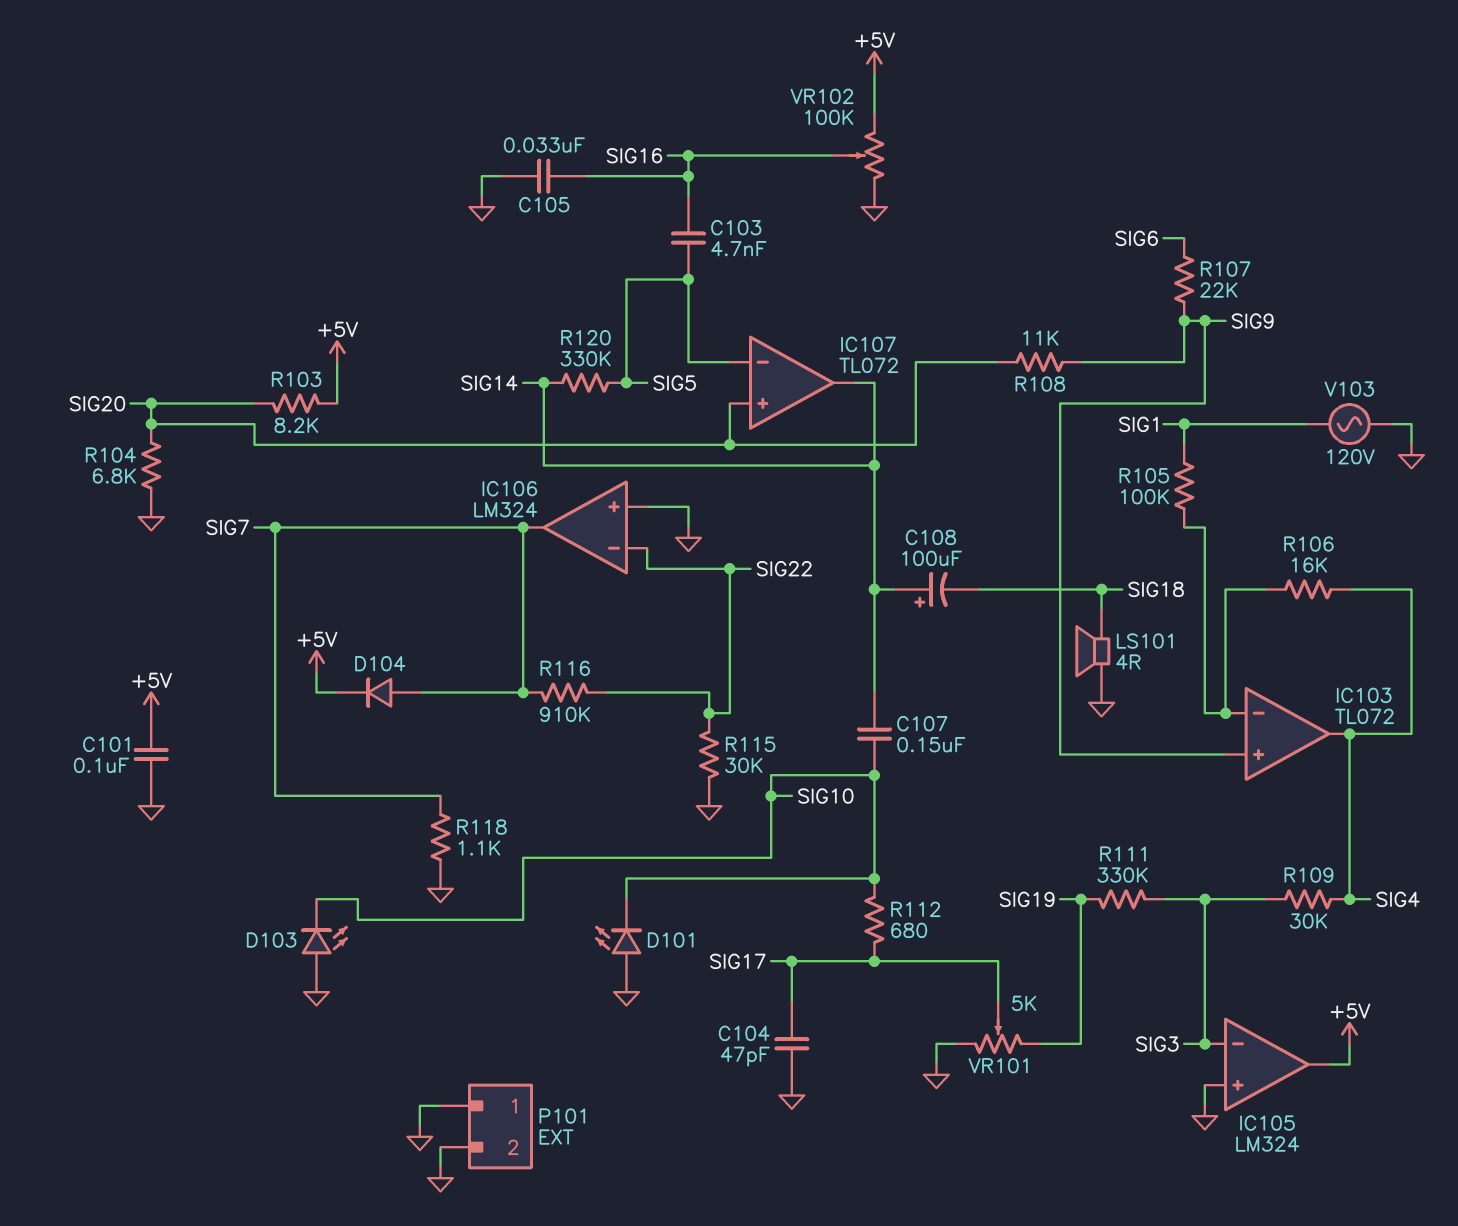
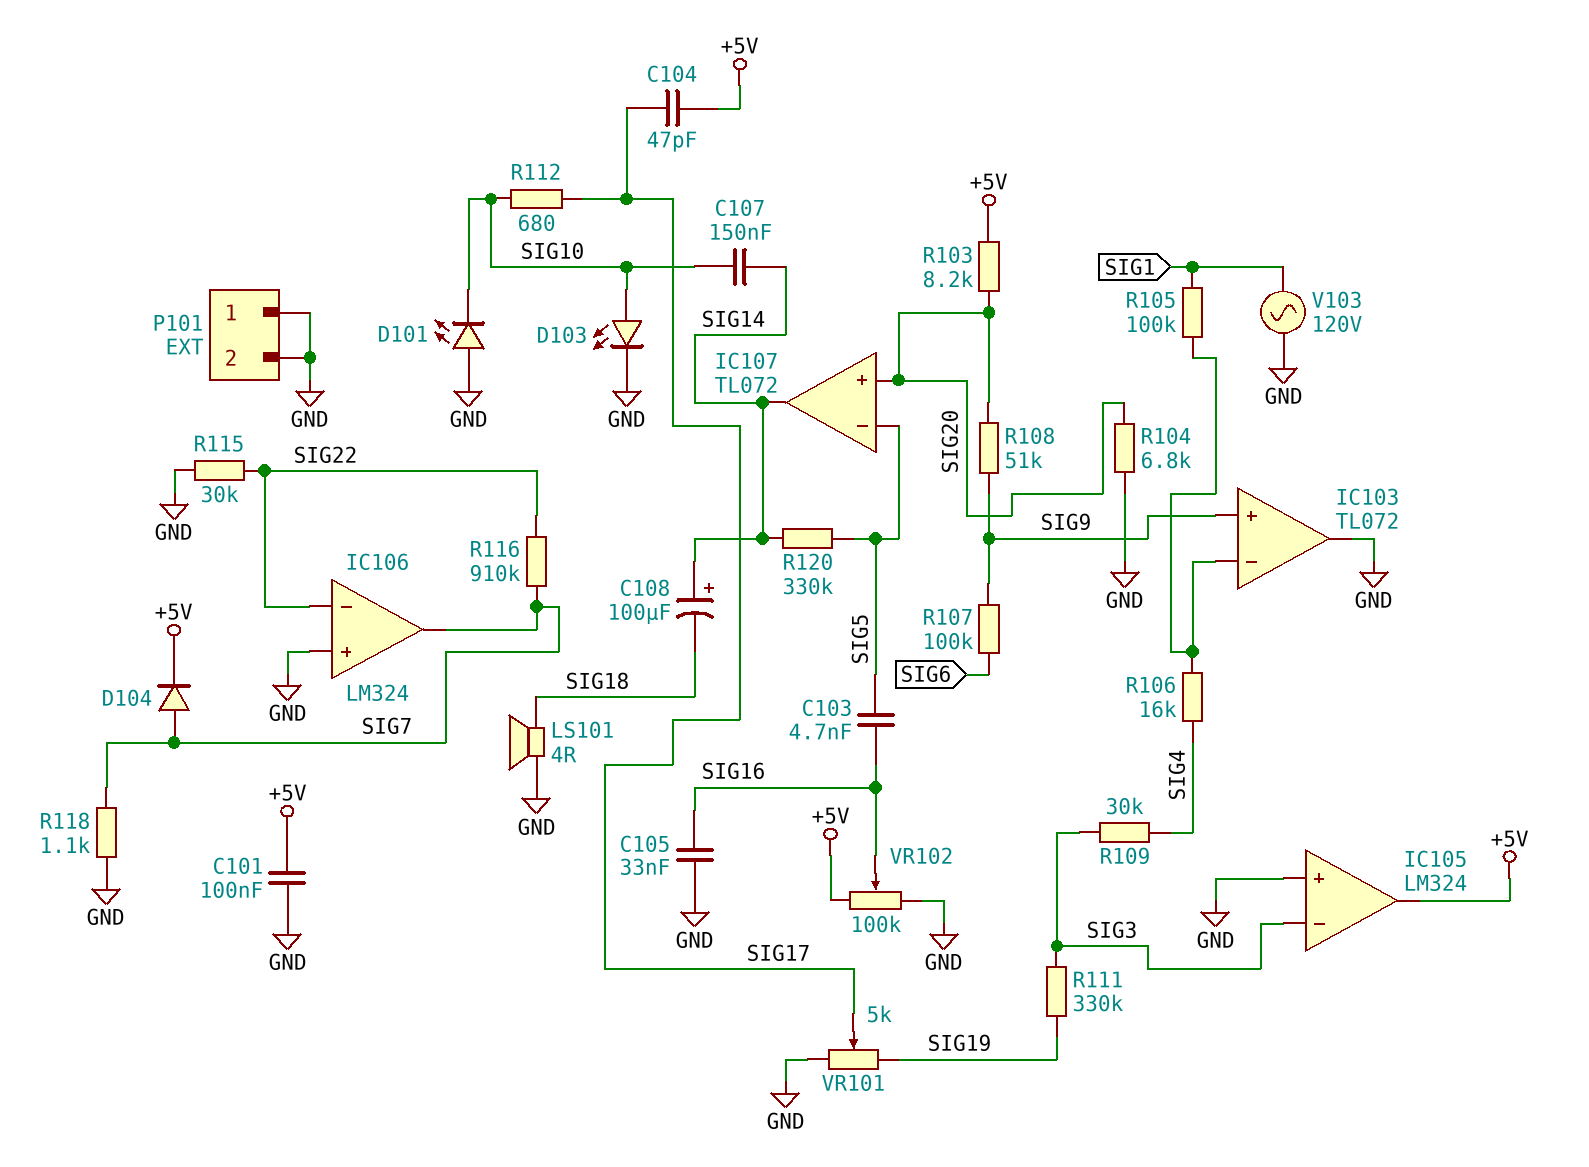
C104: 47pF (GND, SIG17) -> 47pF (+5V, SIG17)
D103: LED (A GND, K SIG10) -> LED (A SIG10, K GND)
IC103 pin out: SIG4 -> GND
R107: 22k (SIG6, SIG9) -> 100k (SIG6, SIG9)
R108: 11k (SIG9, SIG20) -> 51k (SIG9, SIG20)

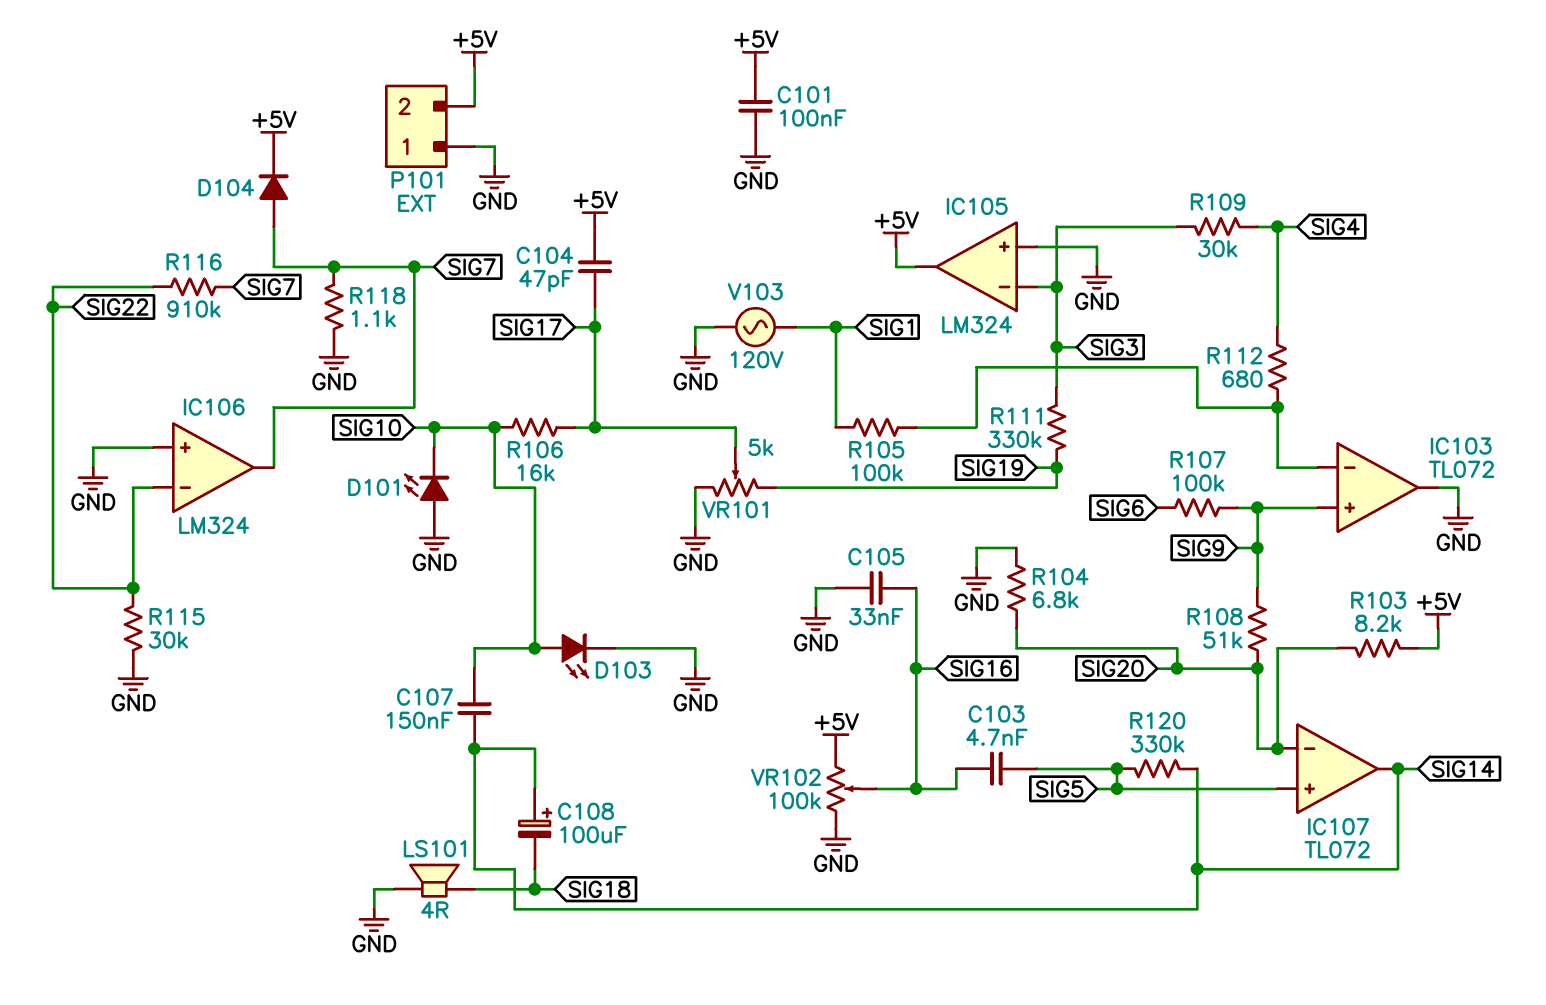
IC107 pin in+: SIG20 -> SIG5
IC107 pin in-: SIG5 -> SIG20
P101 pin 2: GND -> +5V
R106: 16k (IC103/in-, SIG4) -> 16k (SIG10, SIG17)
R112: 680 (SIG10, SIG17) -> 680 (IC103/in-, SIG4)

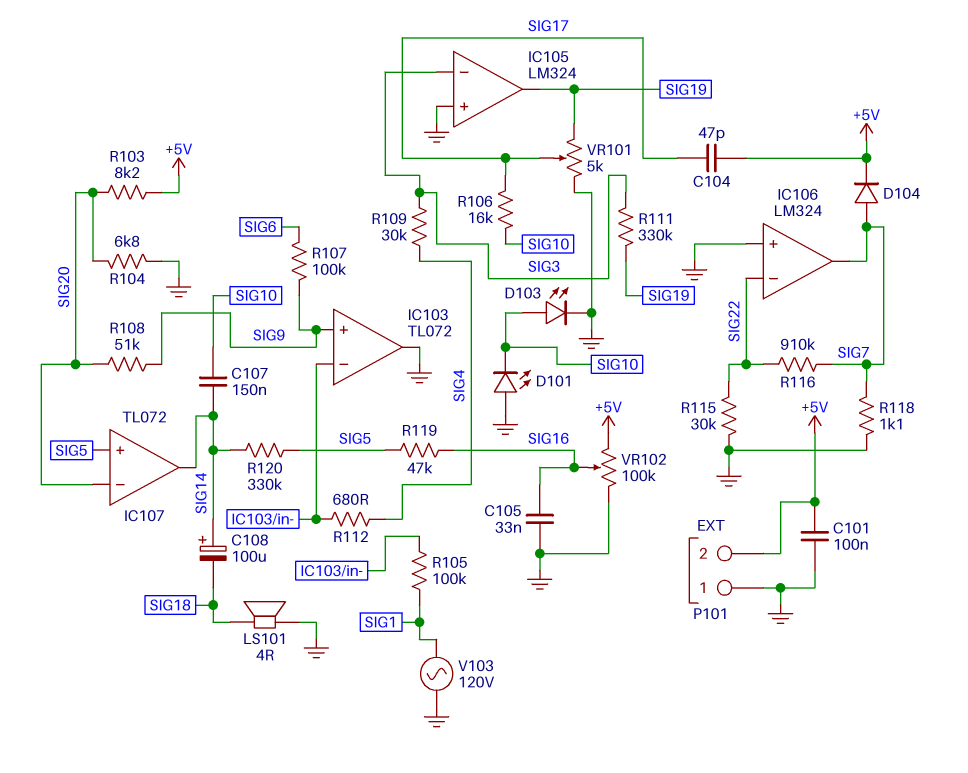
C103: 4.7nF (SIG5, SIG16) -> none
IC105 pin out: +5V -> SIG19
R119: none -> 47k (SIG5, SIG16)

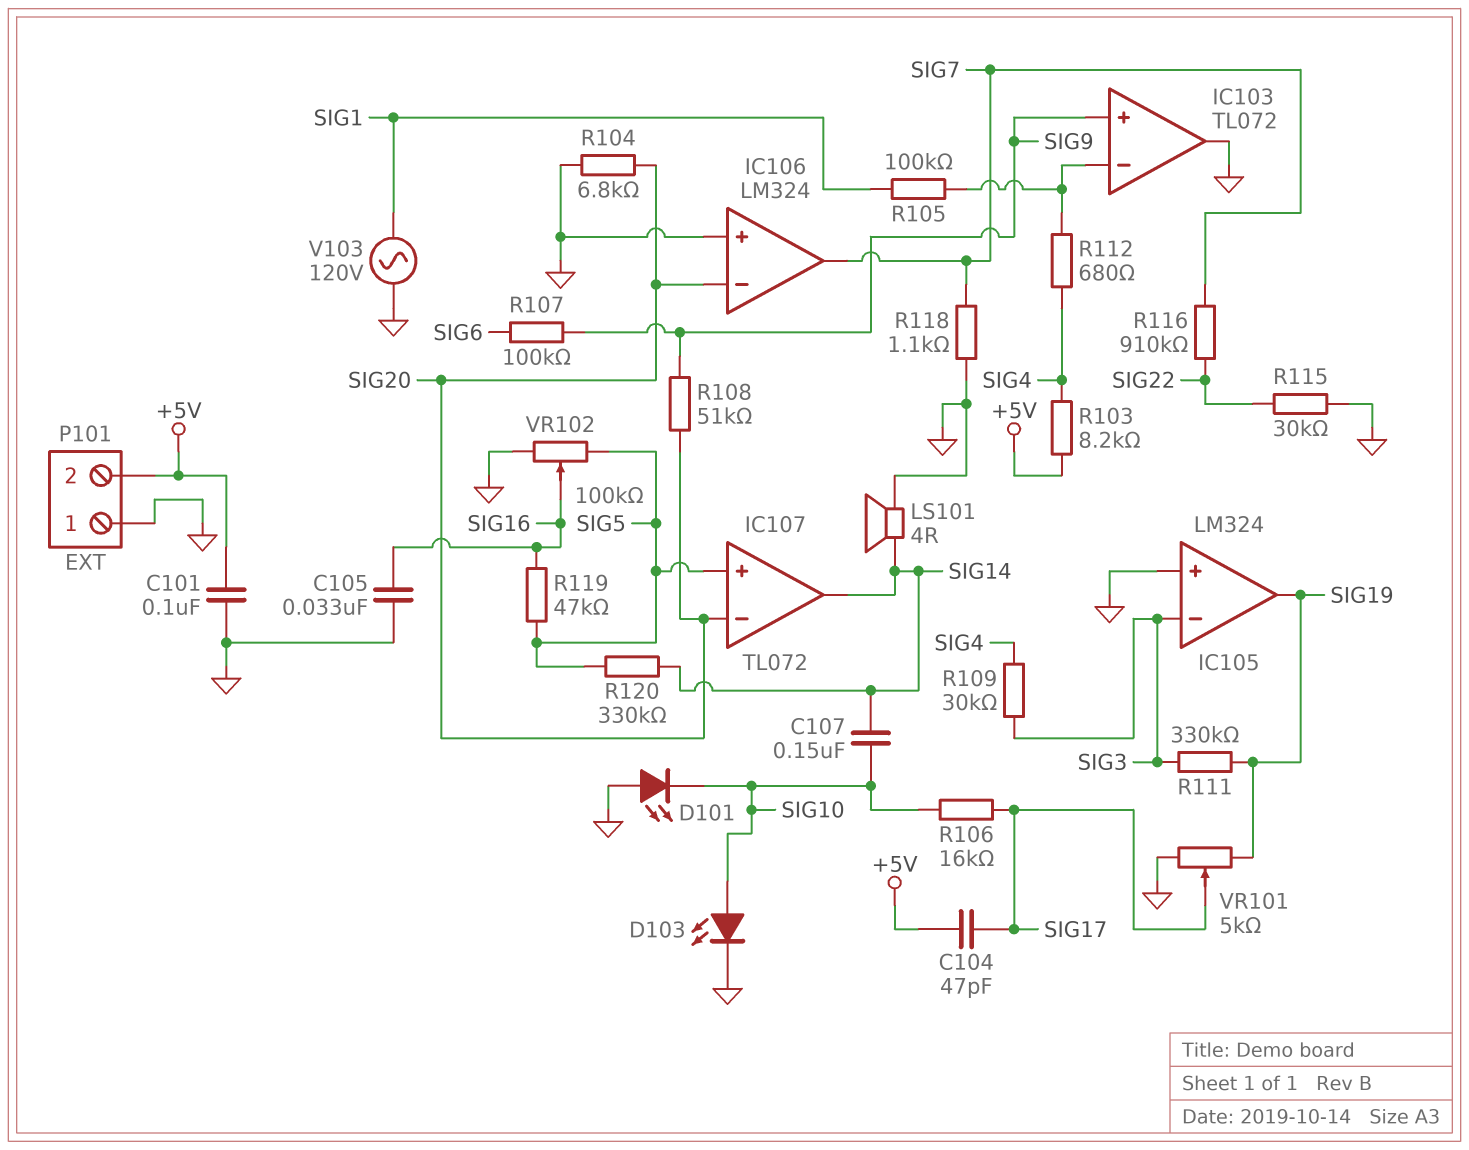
C108: 100uF (plus SIG14, minus SIG18) -> none
D104: diode (A SIG7, K +5V) -> none
IC106 pin in-: SIG22 -> SIG20
LS101: speaker 4R (GND, SIG18) -> speaker 4R (GND, SIG14)
R103: 8.2k (+5V, SIG20) -> 8.2k (+5V, SIG4)
VR102: 100k (+5V, GND, wiper SIG16) -> 100k (GND, SIG5, wiper SIG16)

